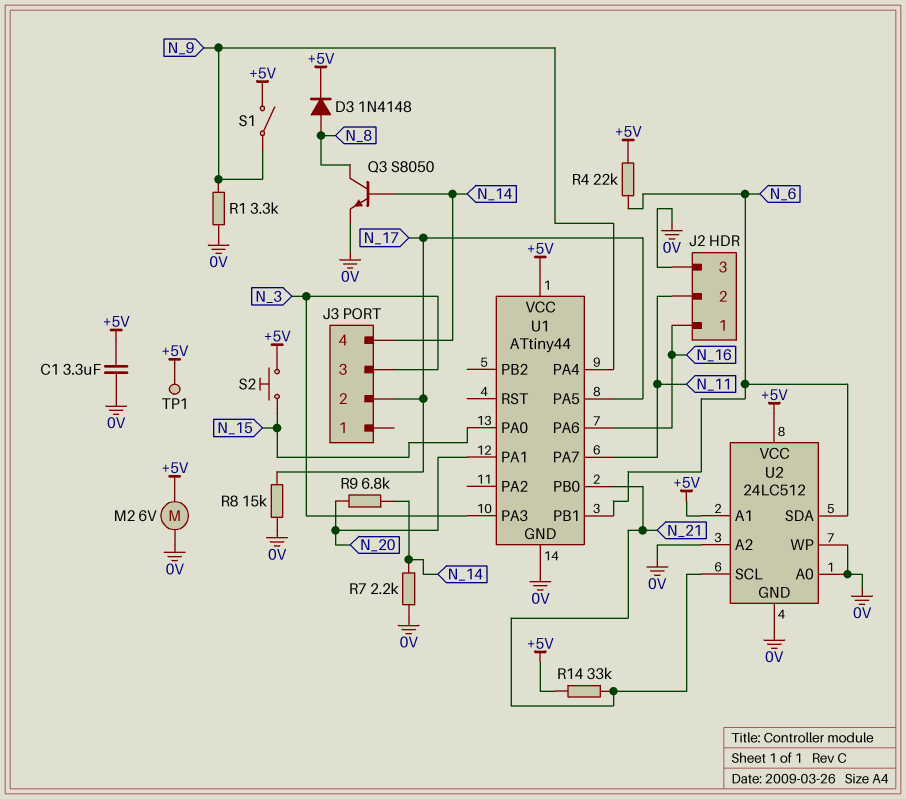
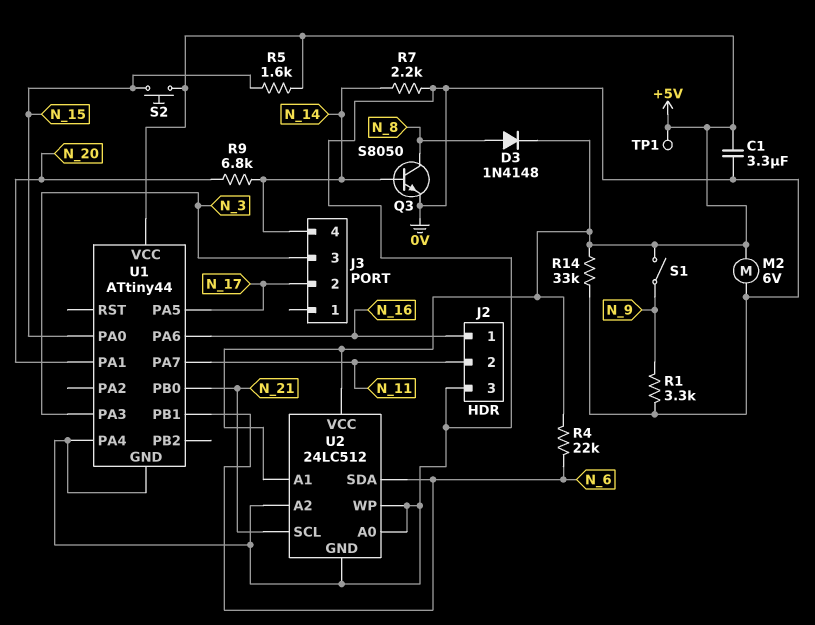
R5: none -> 1.6k (+5V, N_15)
R8: 15k (0V, N_17) -> none
R14: 33k (+5V, N_21) -> 33k (+5V, 0V)
U1 pin PA4: N_9 -> 0V

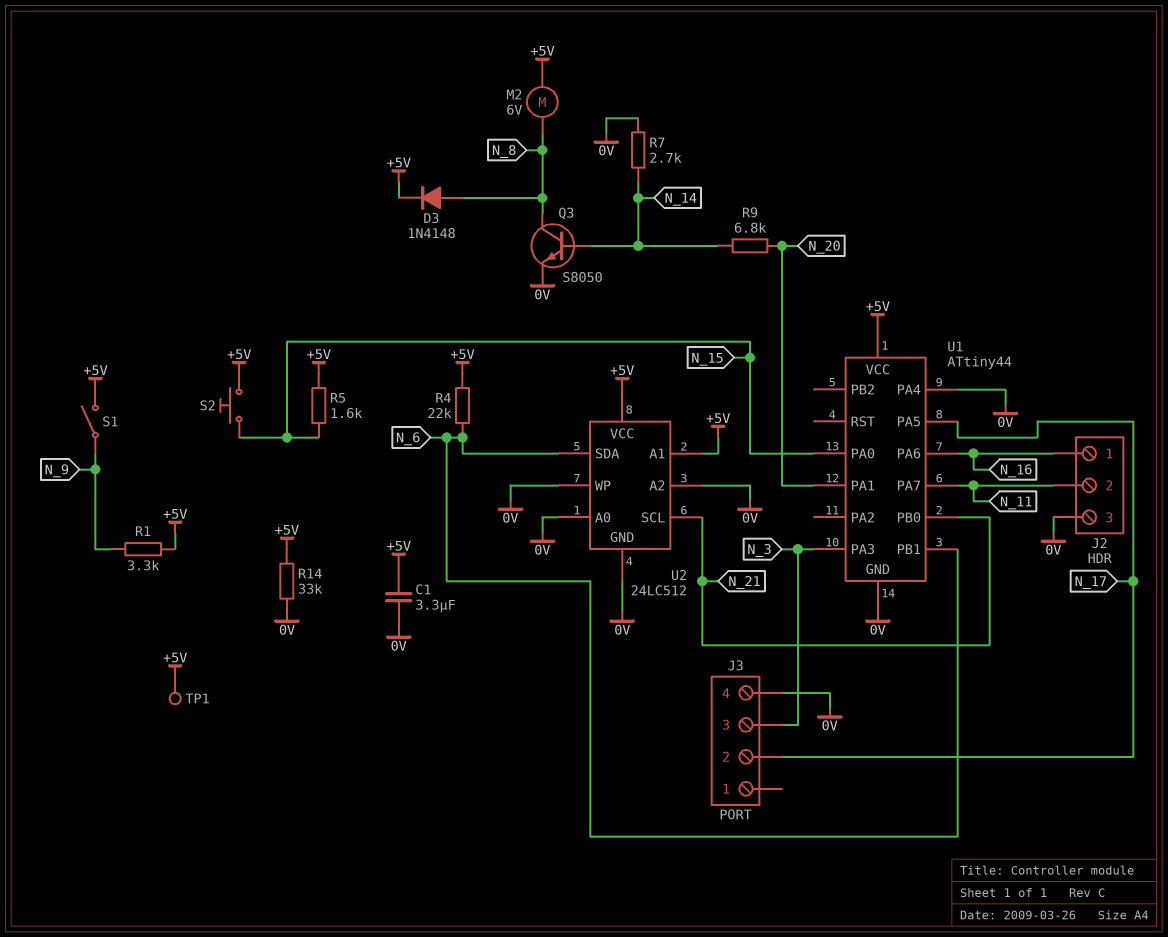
J3 pin 4: N_14 -> 0V
M2: motor 6V (+5V, 0V) -> motor 6V (+5V, N_8)
R1: 3.3k (0V, N_9) -> 3.3k (+5V, N_9)
R7: 2.2k (0V, N_14) -> 2.7k (0V, N_14)

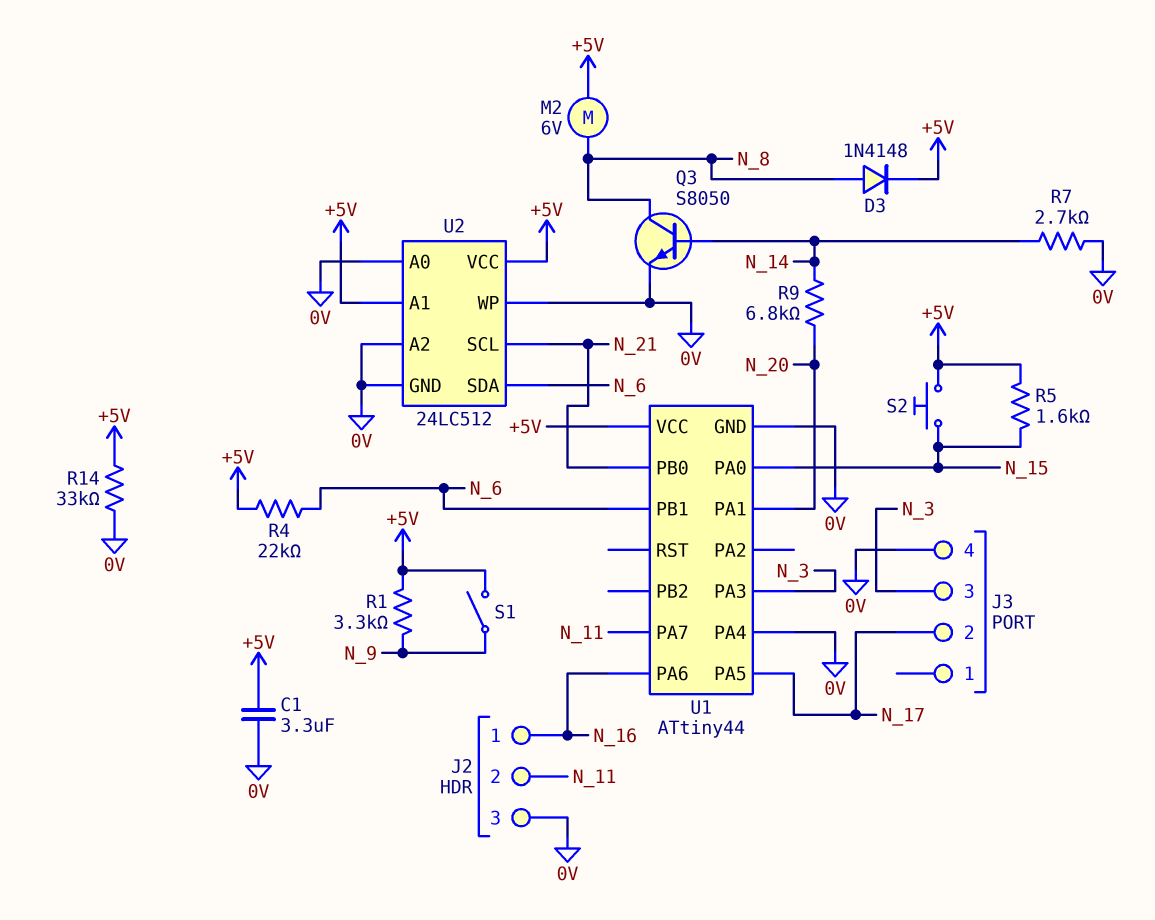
TP1: test point (+5V) -> none

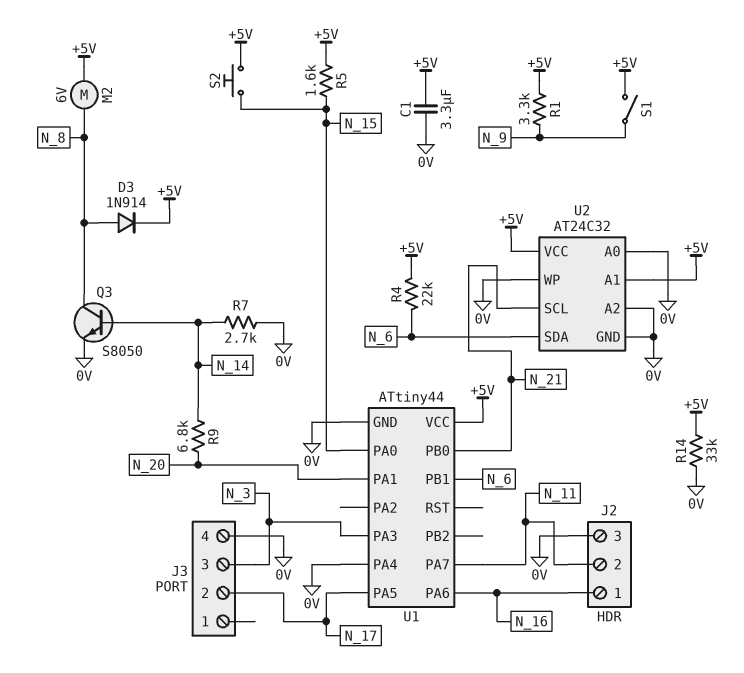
D3: diode 1N4148 (A N_8, K +5V) -> diode 1N914 (A N_8, K +5V)
U2: 24LC512 -> AT24C32

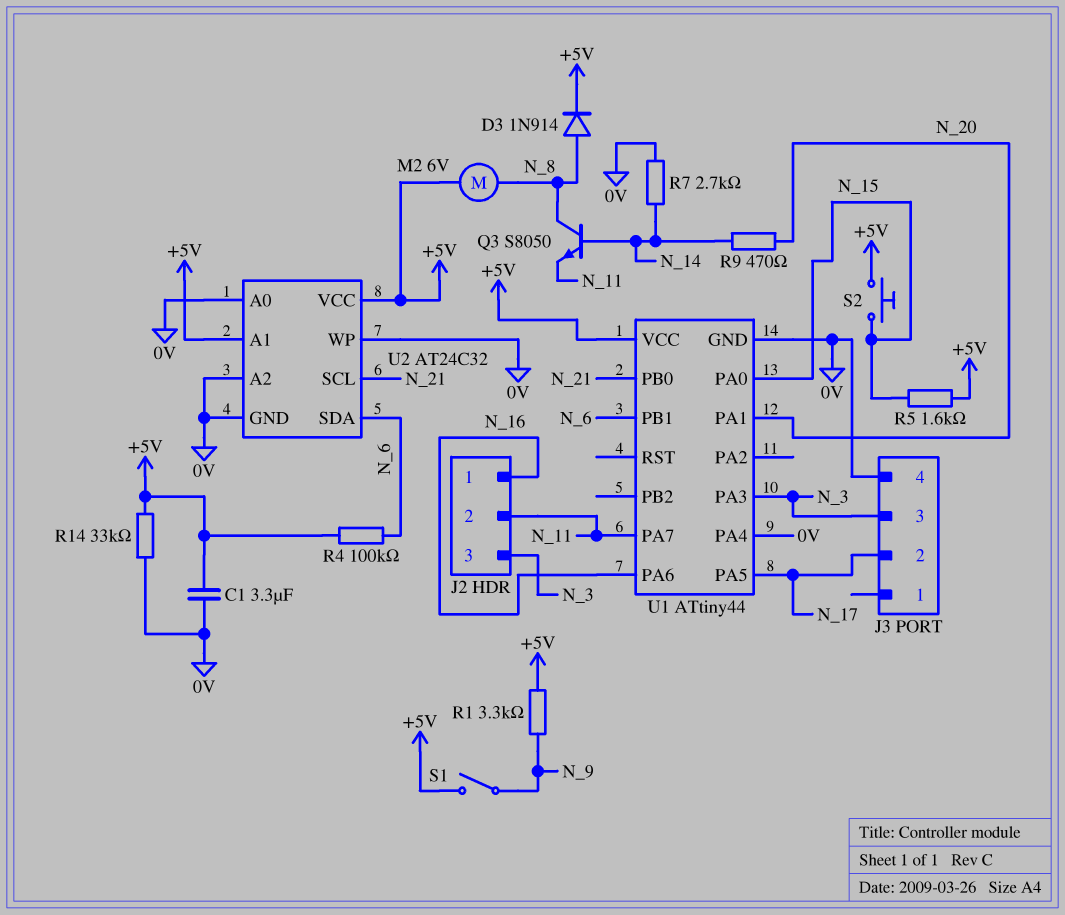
J2 pin 3: 0V -> N_3
Q3: NPN S8050 (B N_14, C N_8, E 0V) -> NPN S8050 (B N_14, C N_8, E N_11)
R4: 22k (+5V, N_6) -> 100k (+5V, N_6)
R9: 6.8k (N_14, N_20) -> 470 (N_14, N_20)

